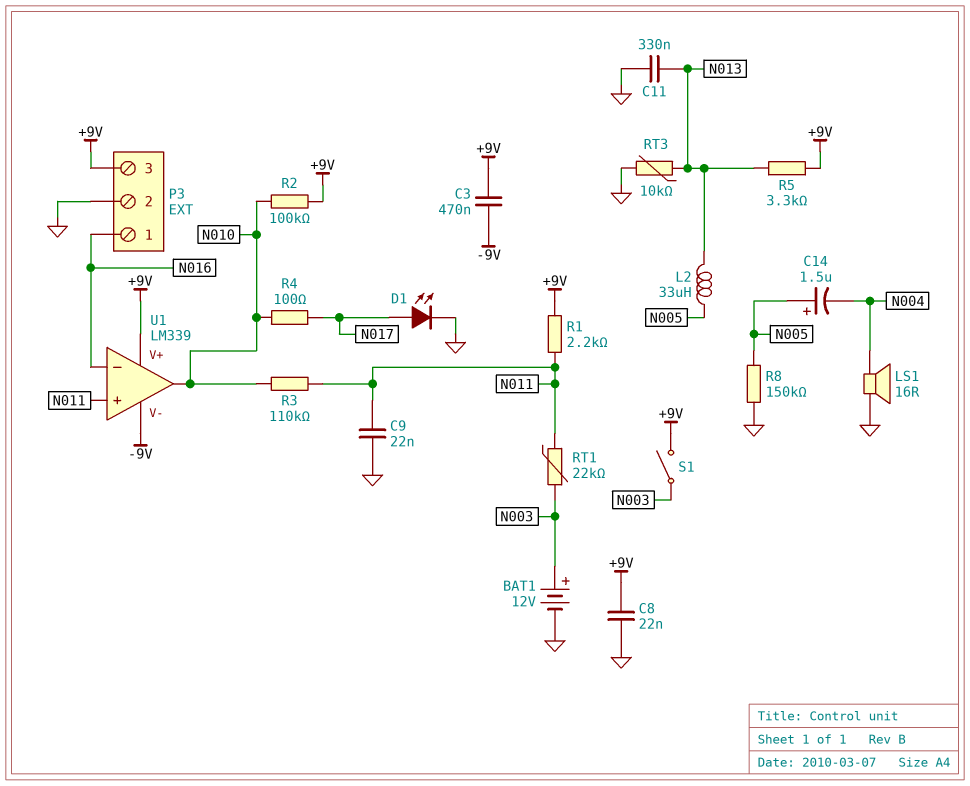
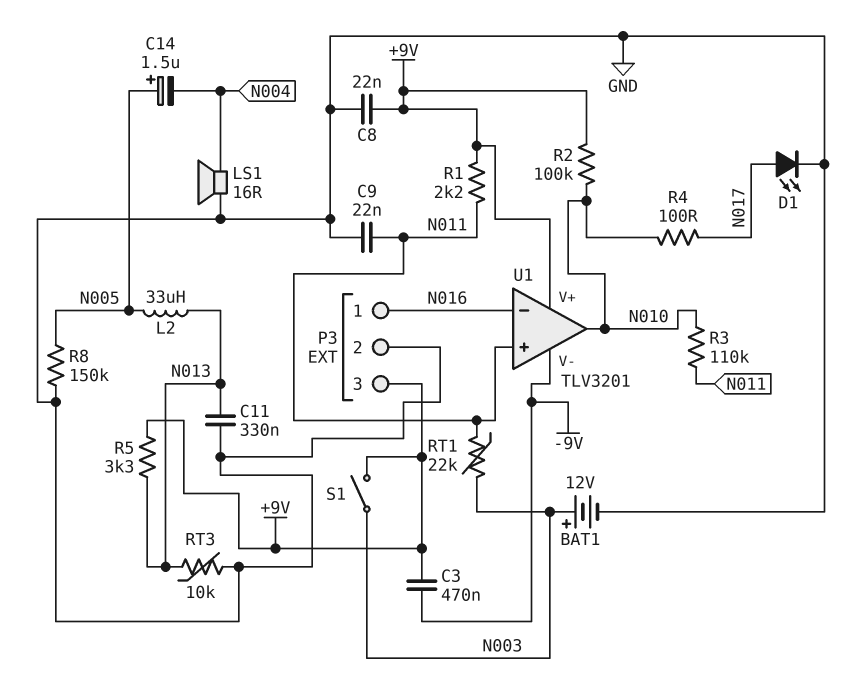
U1: LM339 -> TLV3201

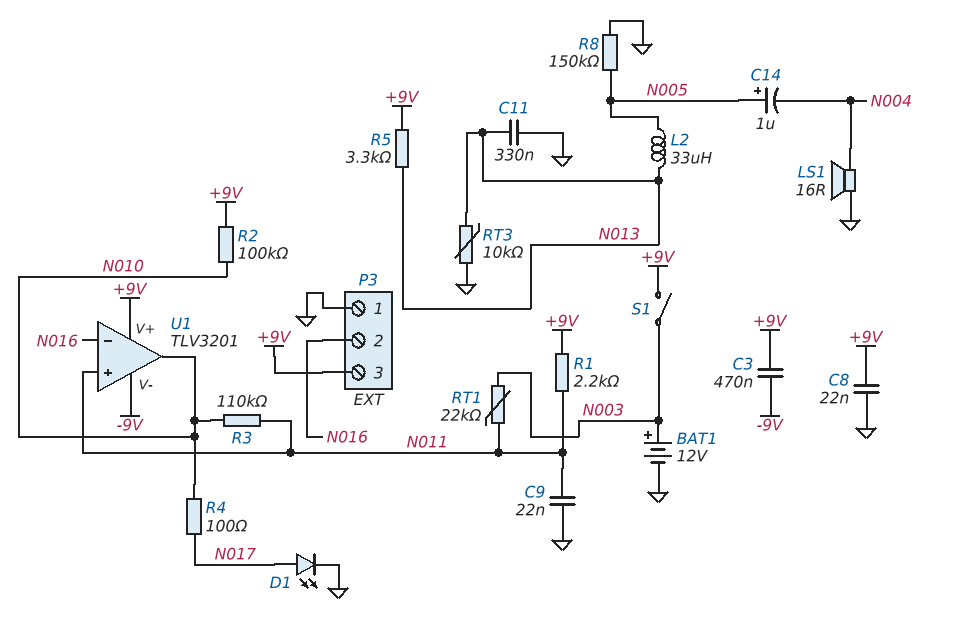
C14: 1.5uF (plus N005, minus N004) -> 1uF (plus N005, minus N004)
P3 pin 1: N016 -> GND
P3 pin 2: GND -> N016

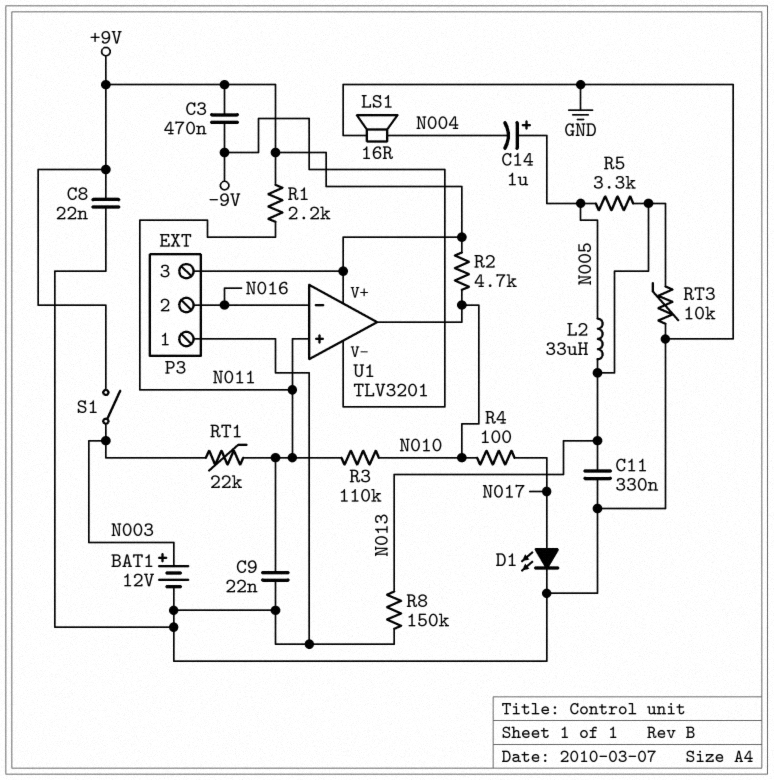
R2: 100k (+9V, N010) -> 4.7k (+9V, N010)
R5: 3.3k (+9V, N013) -> 3.3k (N005, N013)
R8: 150k (GND, N005) -> 150k (GND, N013)

